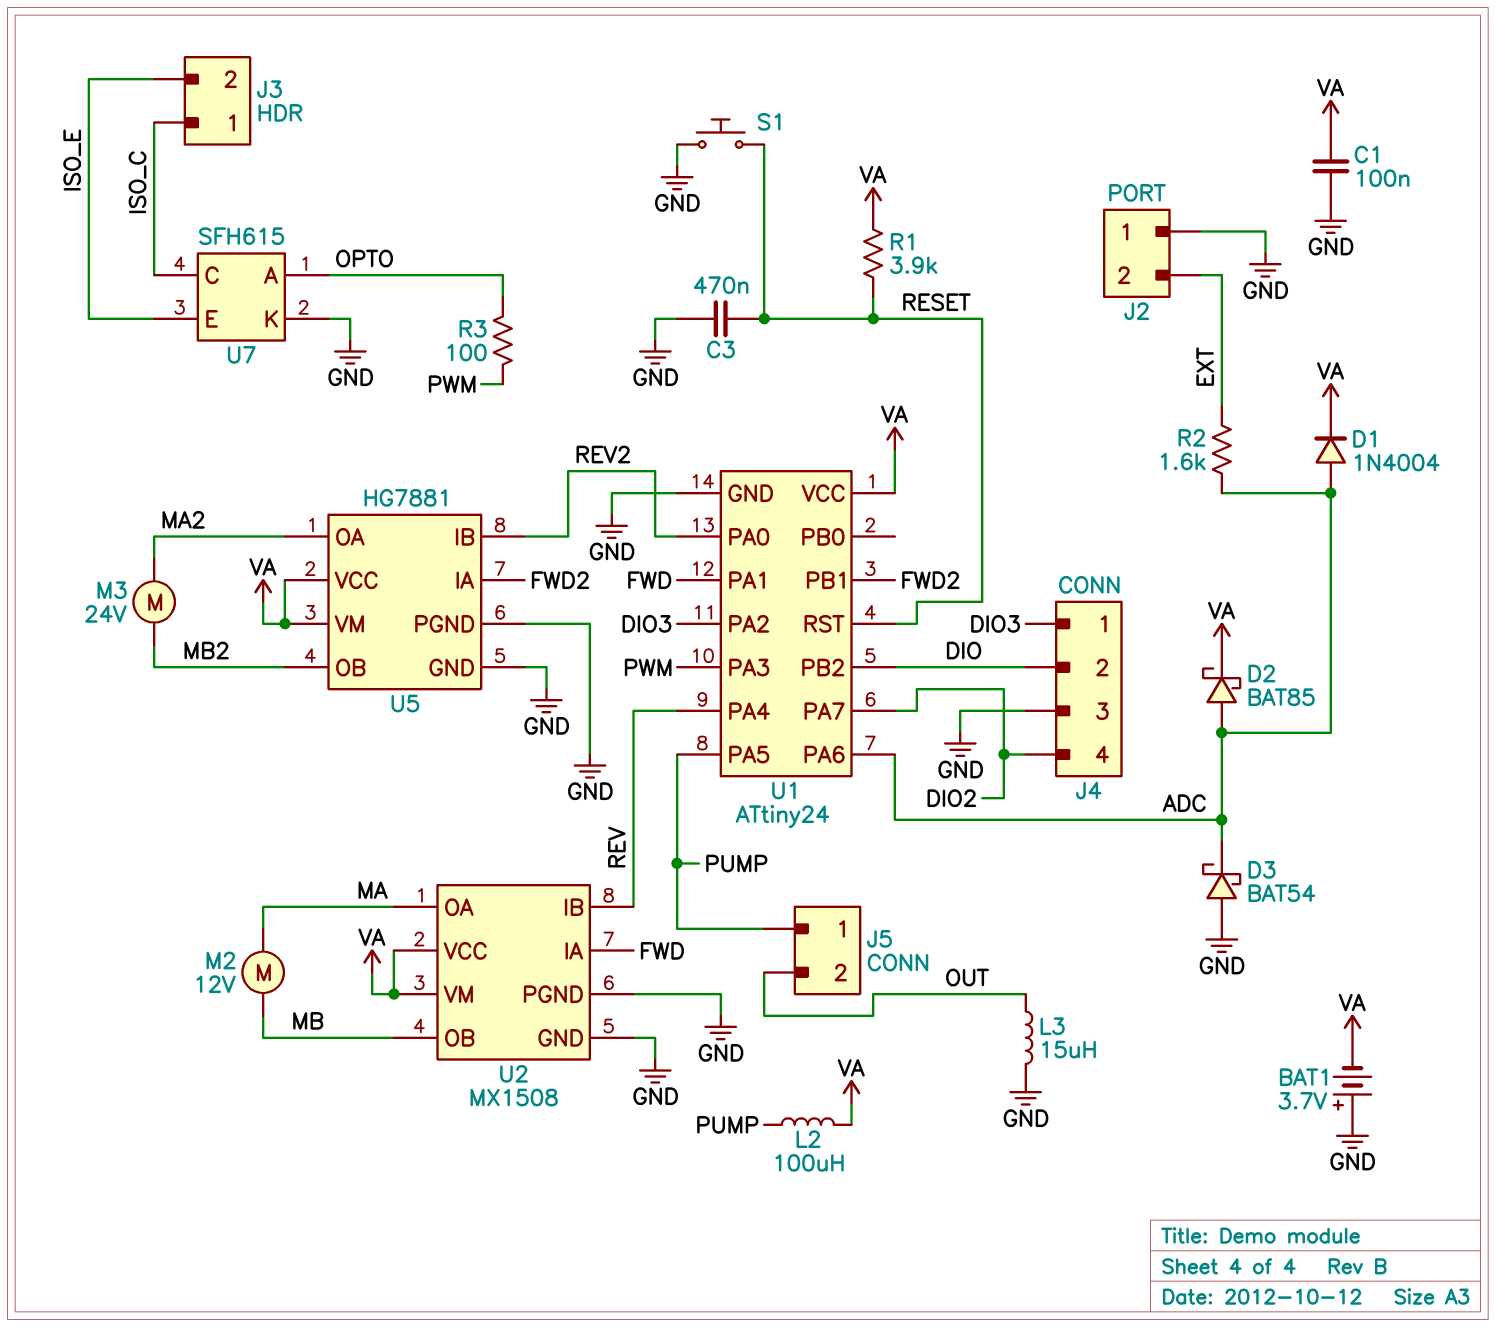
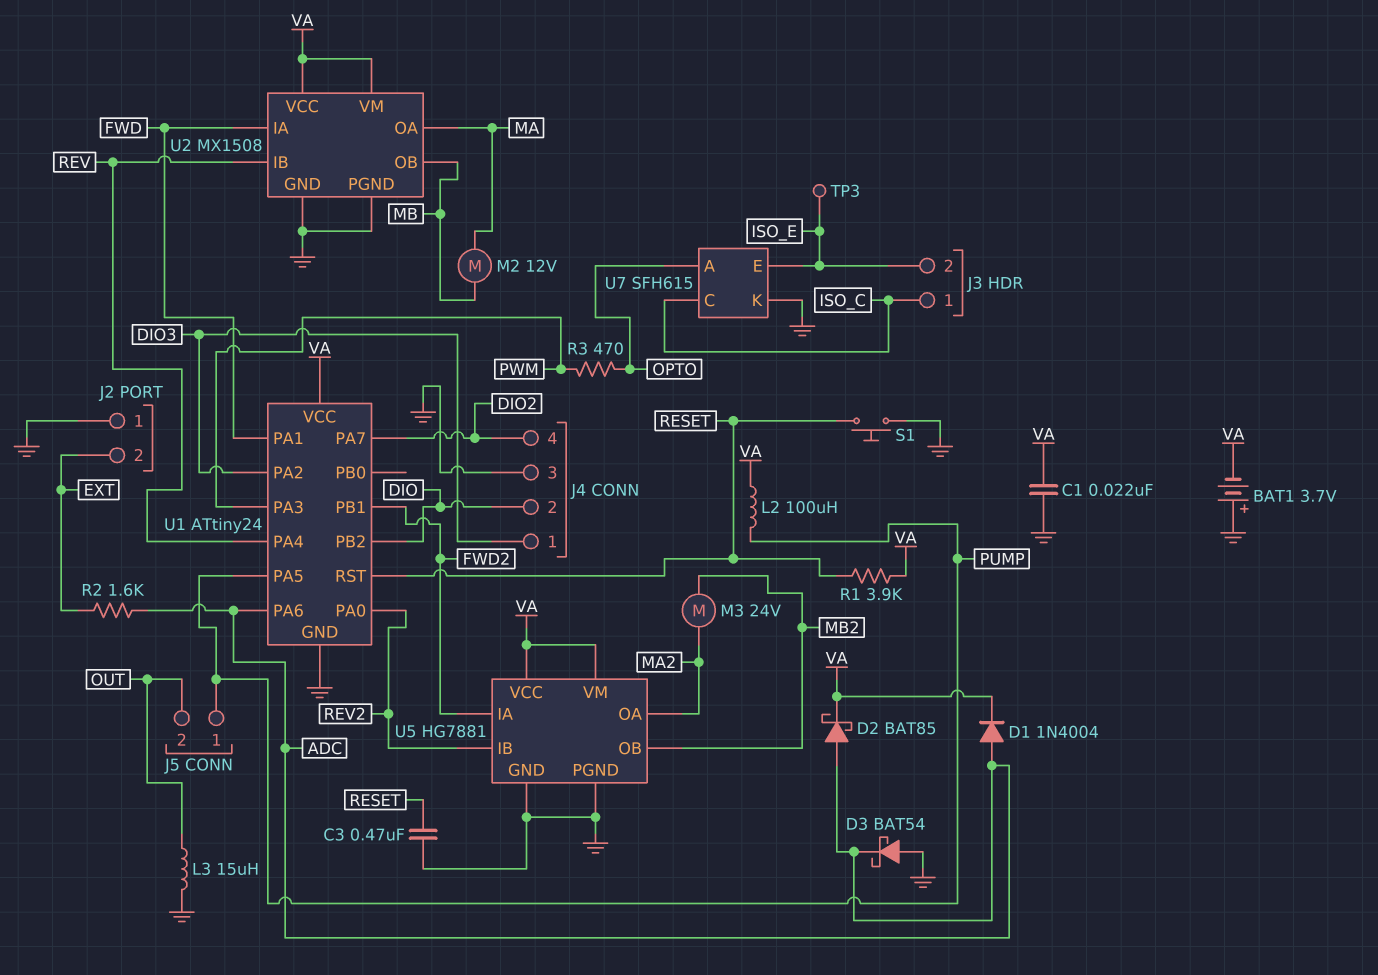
C1: 100nF (GND, VA) -> 22nF (GND, VA)
R3: 100 (OPTO, PWM) -> 470 (OPTO, PWM)
TP3: none -> test point (ISO_E)

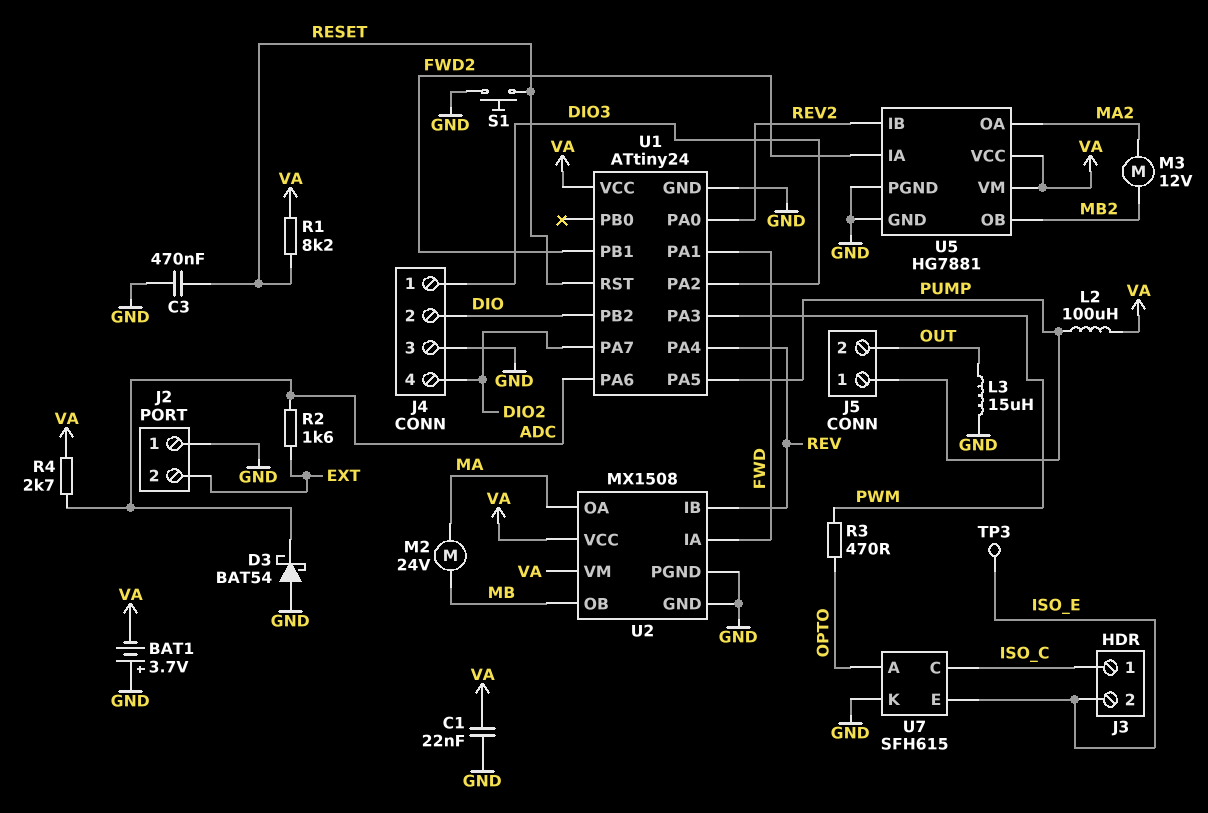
D1: diode 1N4004 (A ADC, K VA) -> none
D2: schottky BAT85 (A ADC, K VA) -> none
M2: motor 12V (MA, MB) -> motor 24V (MA, MB)
M3: motor 24V (MA2, MB2) -> motor 12V (MA2, MB2)
R1: 3.9k (RESET, VA) -> 8.2k (RESET, VA)
R4: none -> 2.7k (ADC, VA)

